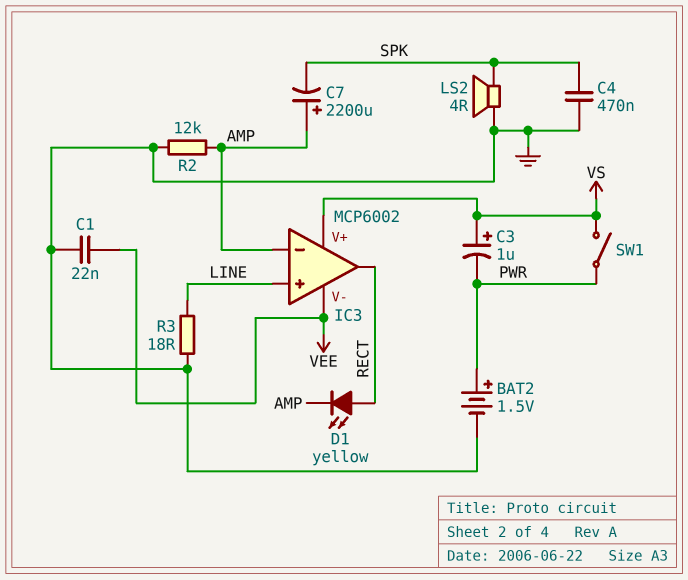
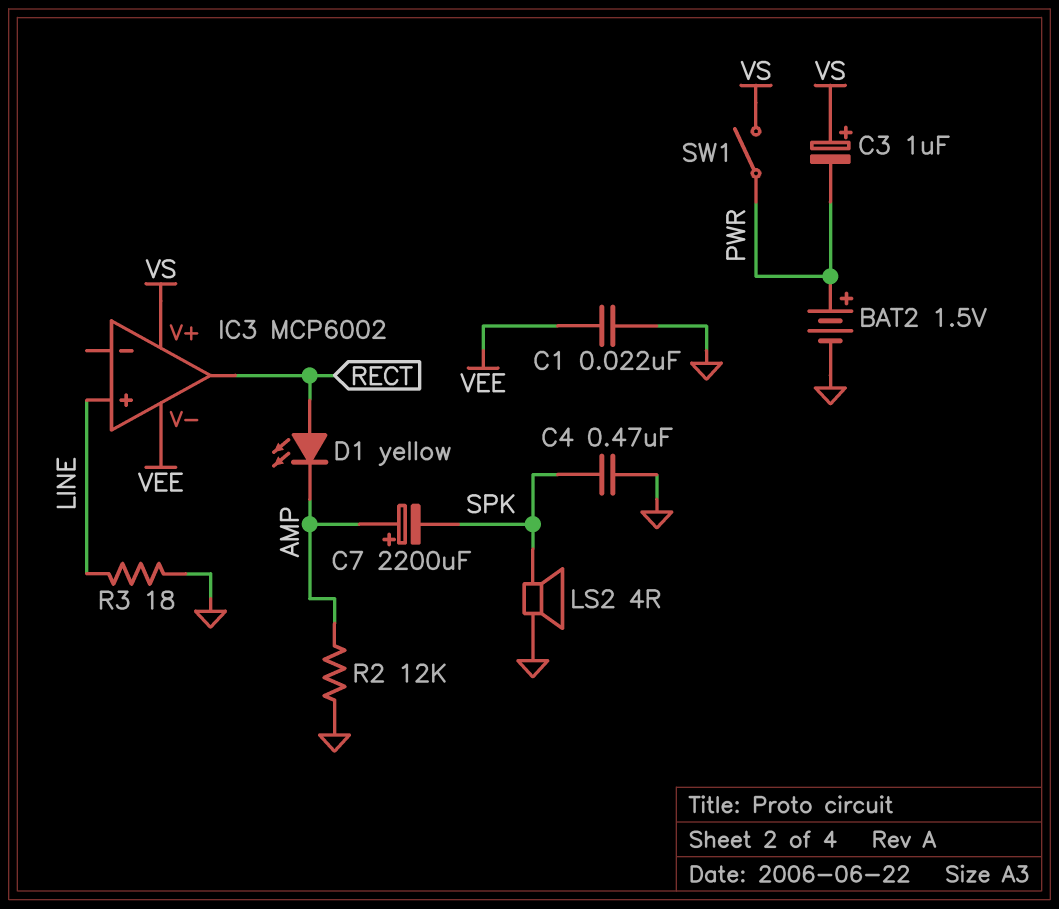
IC3 pin in-: AMP -> none

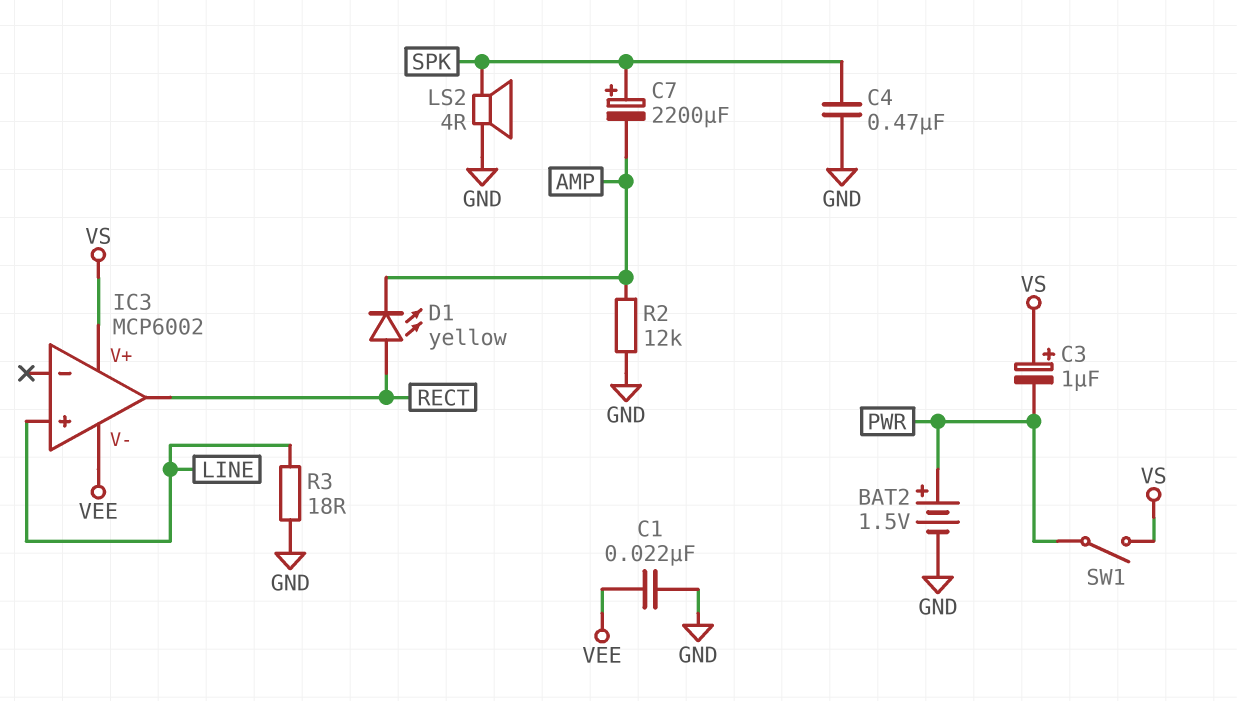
C7: 2200uF (plus AMP, minus SPK) -> 2200uF (plus SPK, minus AMP)

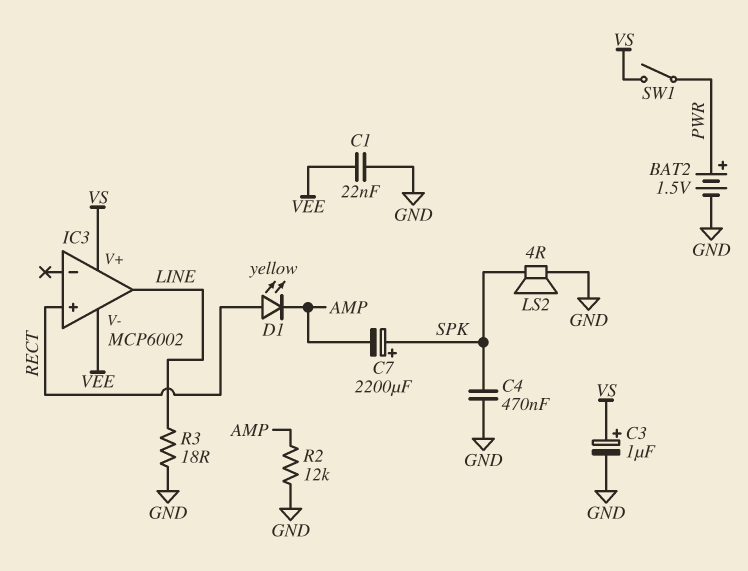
C3: 1uF (plus VS, minus PWR) -> 1uF (plus VS, minus GND)
IC3 pin in+: LINE -> RECT
IC3 pin out: RECT -> LINE

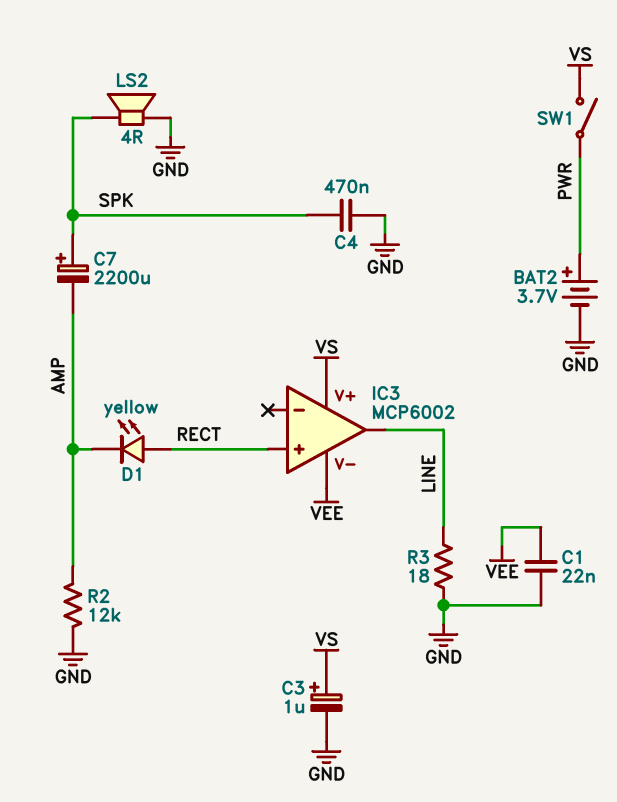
BAT2: 1.5V (plus PWR, minus GND) -> 3.7V (plus PWR, minus GND)

